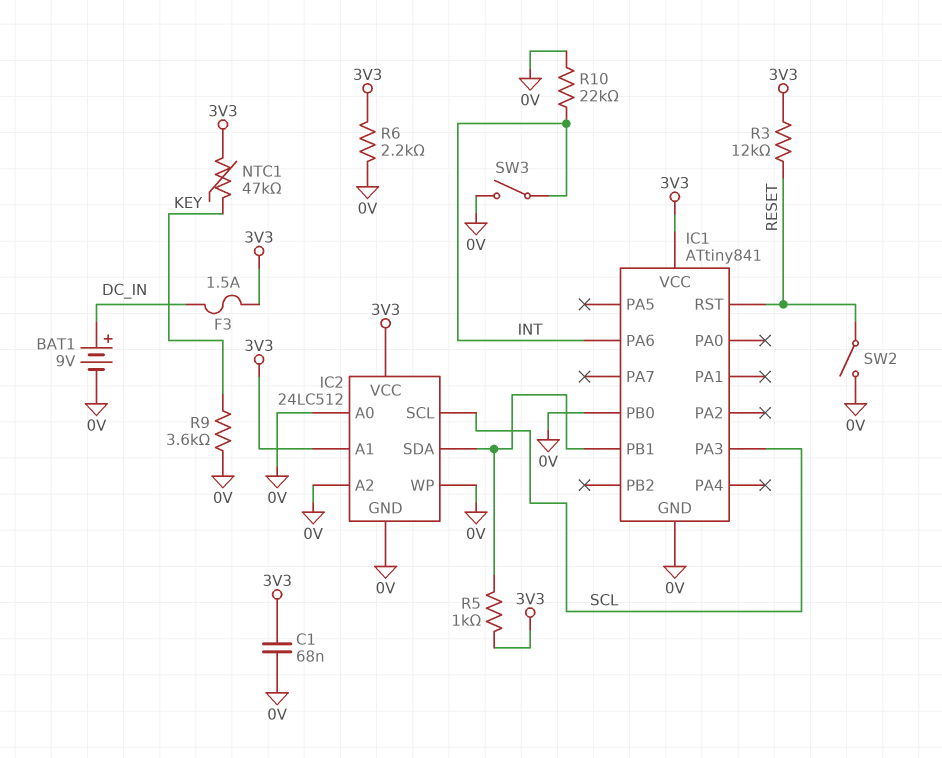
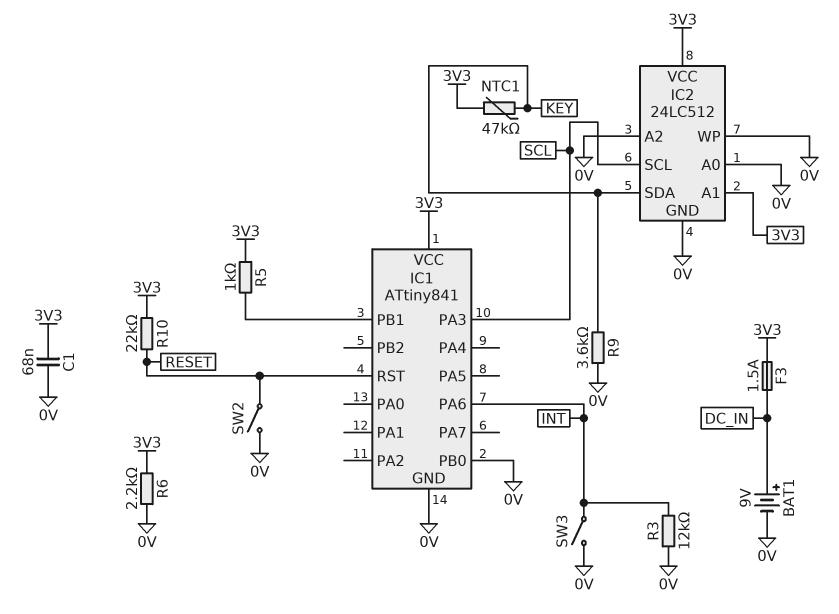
IC2 pin SDA: IC1/PB1 -> KEY
R3: 12k (3V3, RESET) -> 12k (0V, INT)
R10: 22k (0V, INT) -> 22k (3V3, RESET)

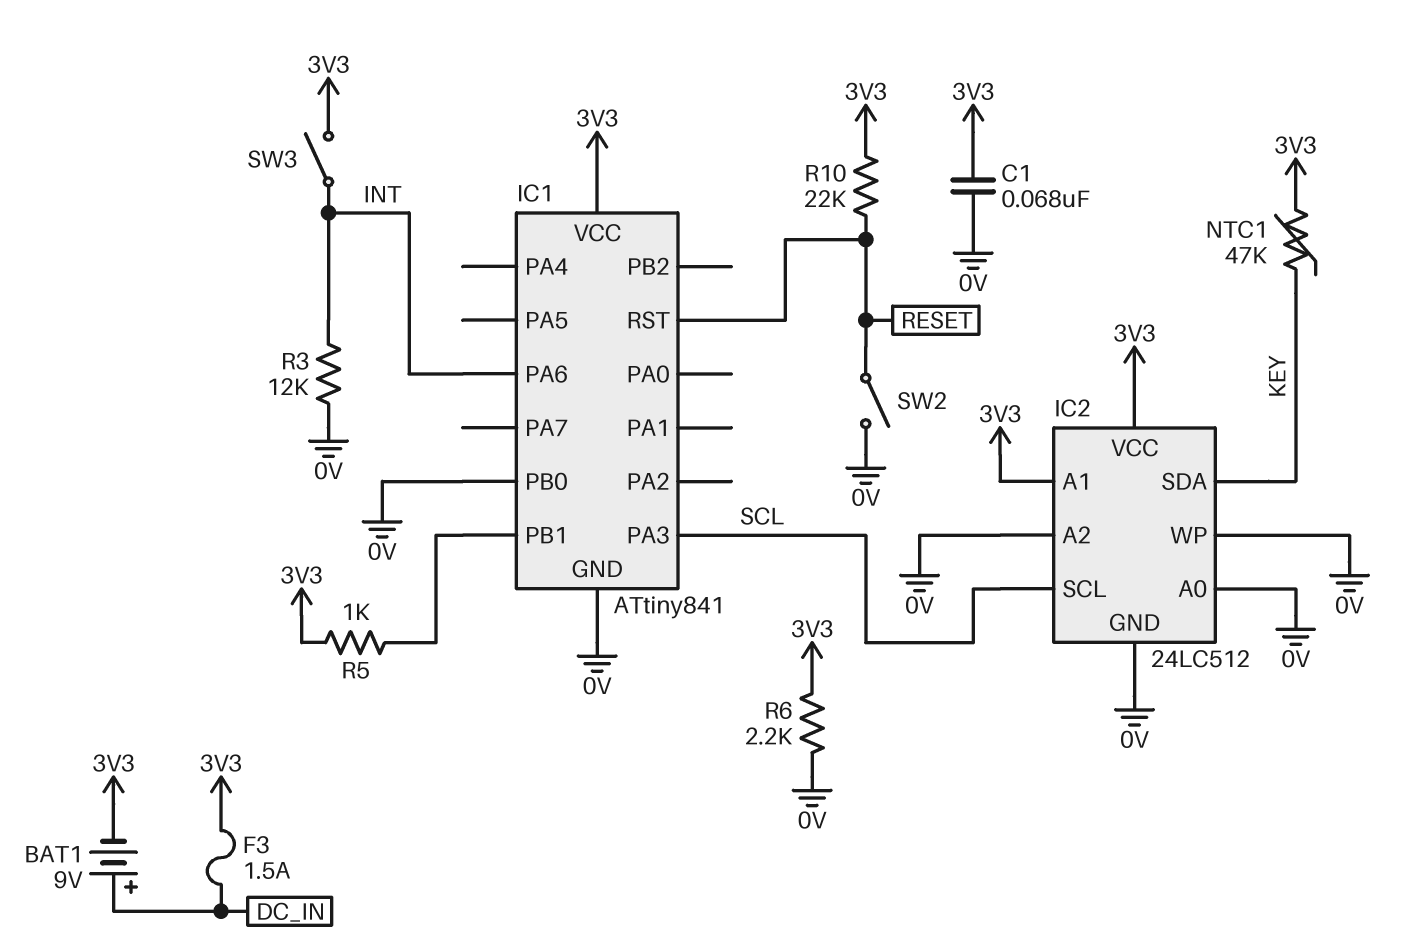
BAT1: 9V (plus DC_IN, minus 0V) -> 9V (plus DC_IN, minus 3V3)
R9: 3.6k (0V, KEY) -> none
SW3: switch (0V, INT) -> switch (3V3, INT)

